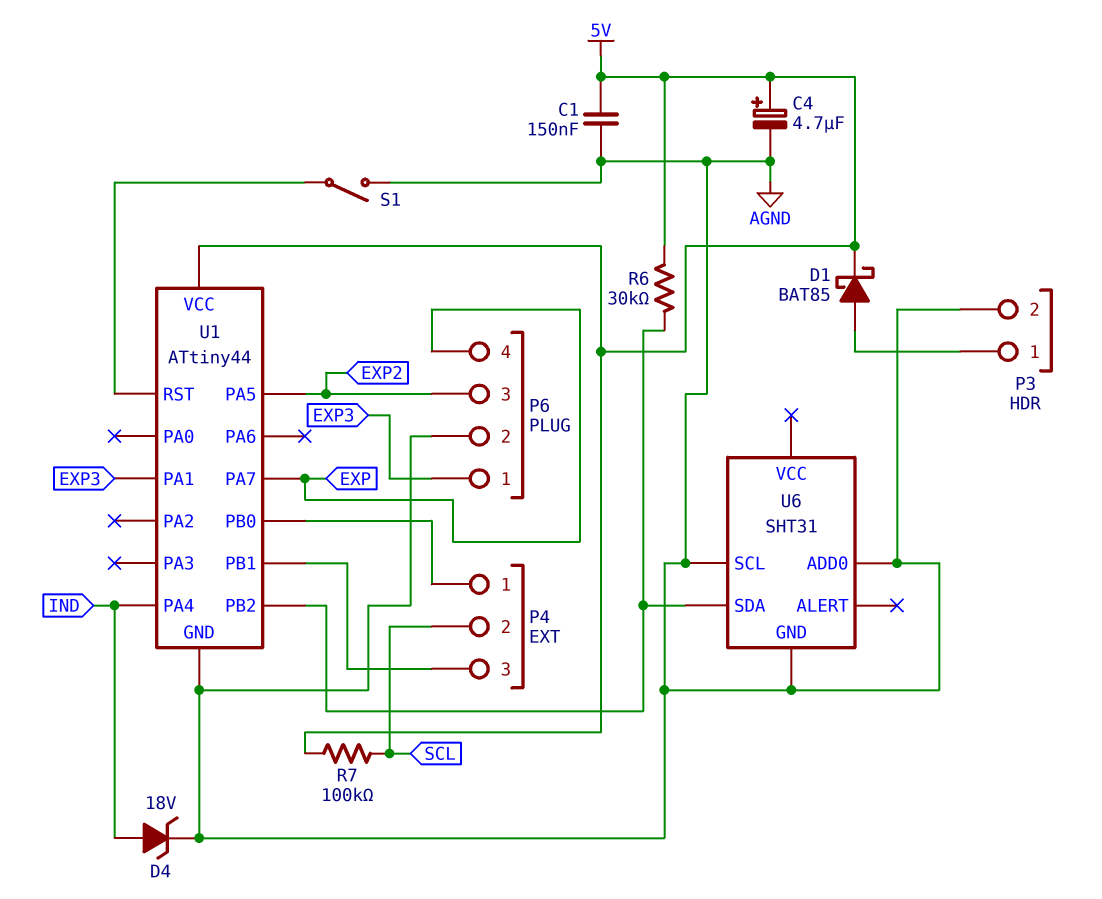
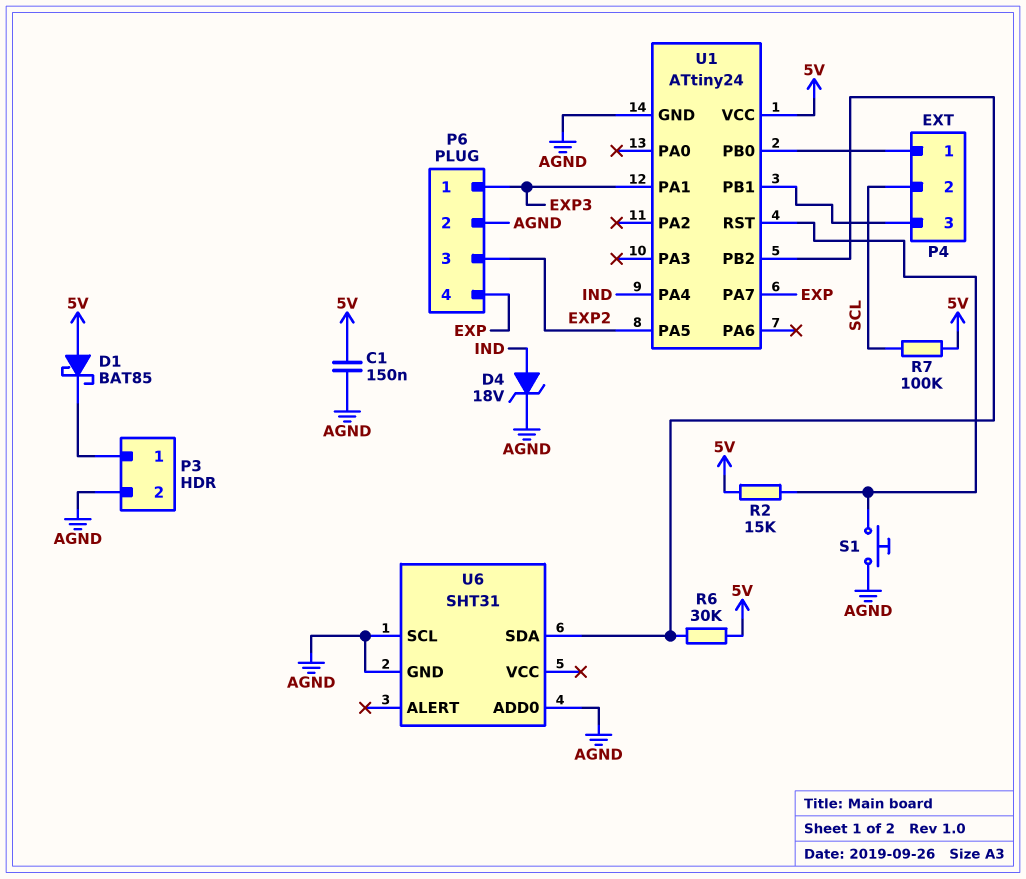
C4: 4.7uF (plus 5V, minus AGND) -> none
D1: schottky BAT85 (A P3/1, K 5V) -> schottky BAT85 (A 5V, K P3/1)
R2: none -> 15k (5V, U1/RST)
S1: switch (AGND, U1/RST) -> button (AGND, U1/RST)
U1: ATtiny44 -> ATtiny24

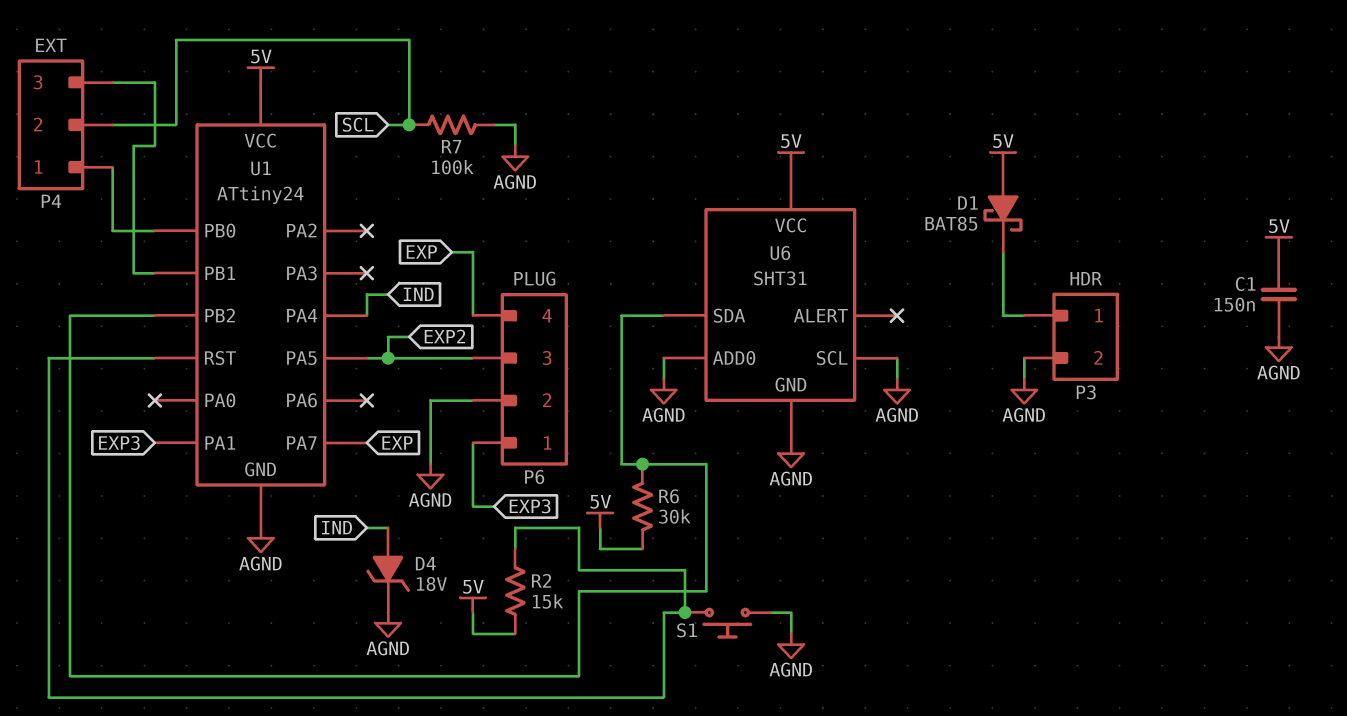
R7: 100k (5V, SCL) -> 100k (AGND, SCL)
U6 pin VCC: none -> 5V

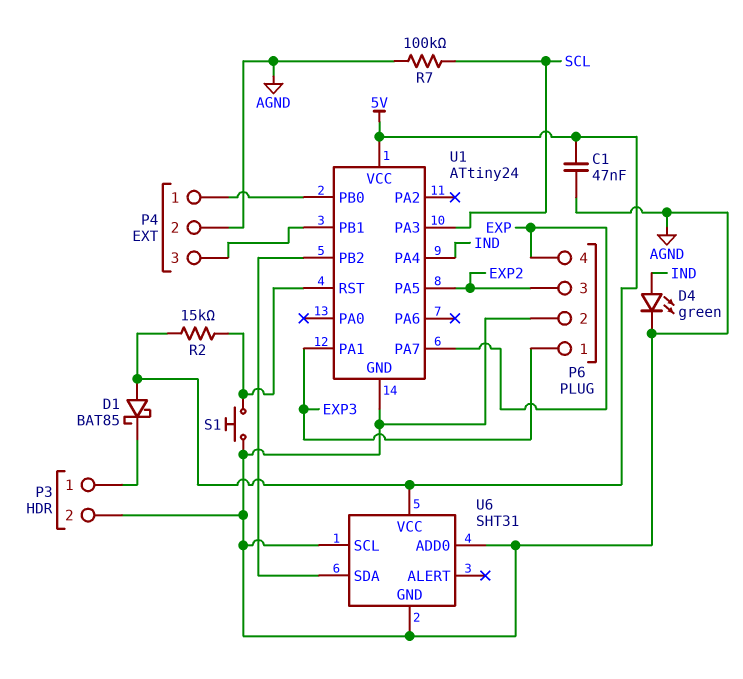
C1: 150nF (5V, AGND) -> 47nF (5V, AGND)
D4: zener 18V (A IND, K AGND) -> LED green (A IND, K AGND)
P4 pin 2: SCL -> AGND
R6: 30k (5V, U1/PB2) -> none
U1 pin PA3: none -> SCL

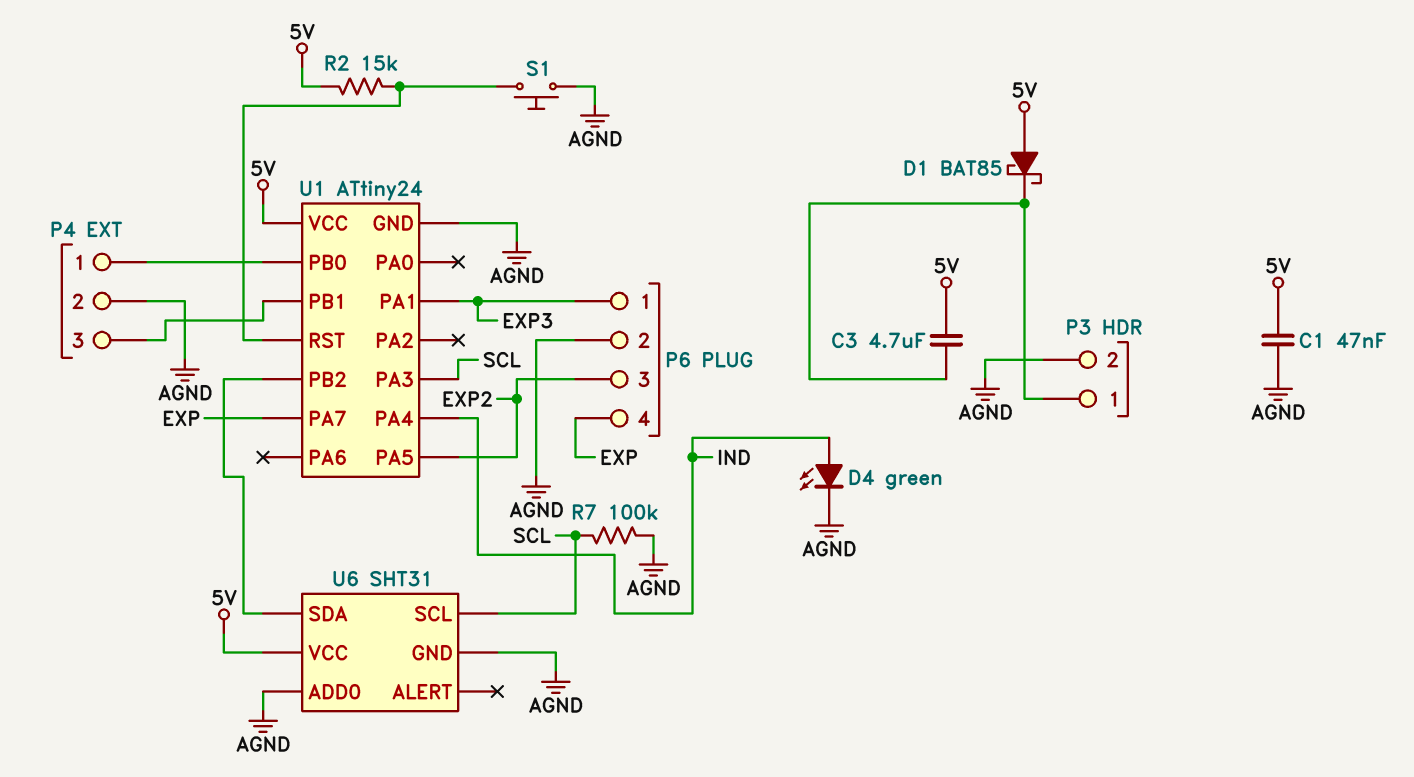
C3: none -> 4.7uF (5V, P3/1)
U6 pin SCL: AGND -> SCL

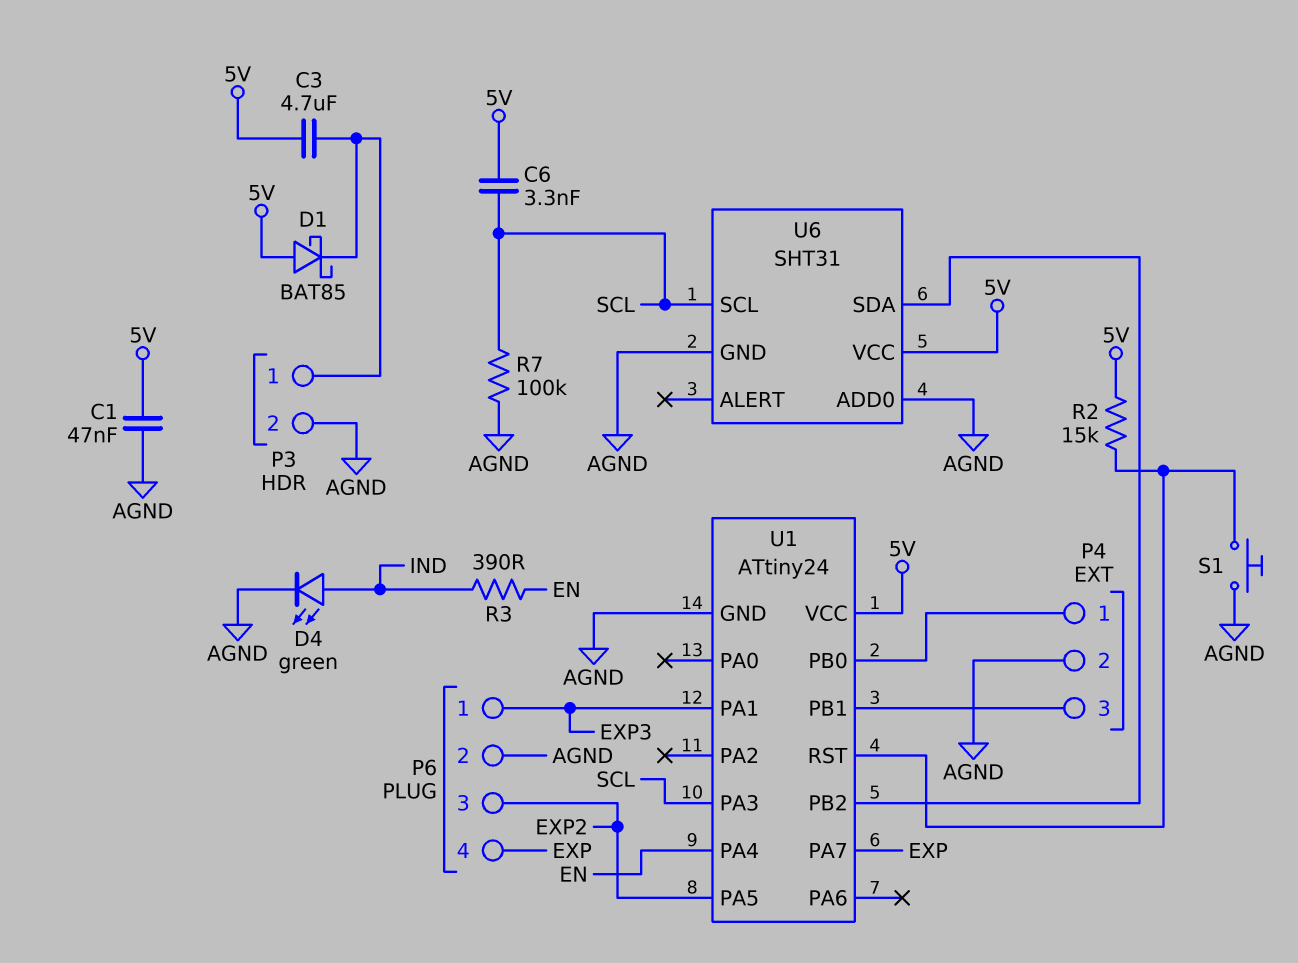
C6: none -> 3.3nF (5V, SCL)
R3: none -> 390 (EN, IND)
U1 pin PA4: IND -> EN

